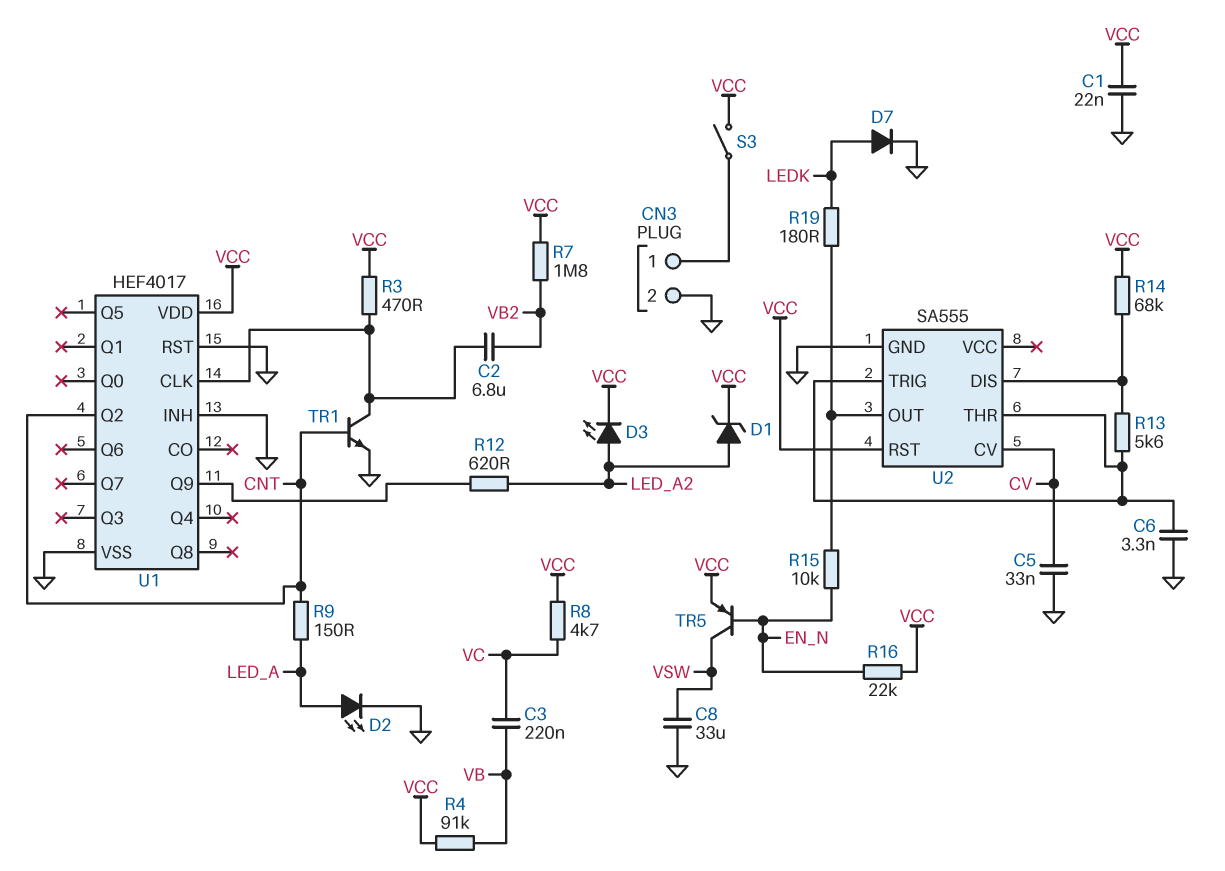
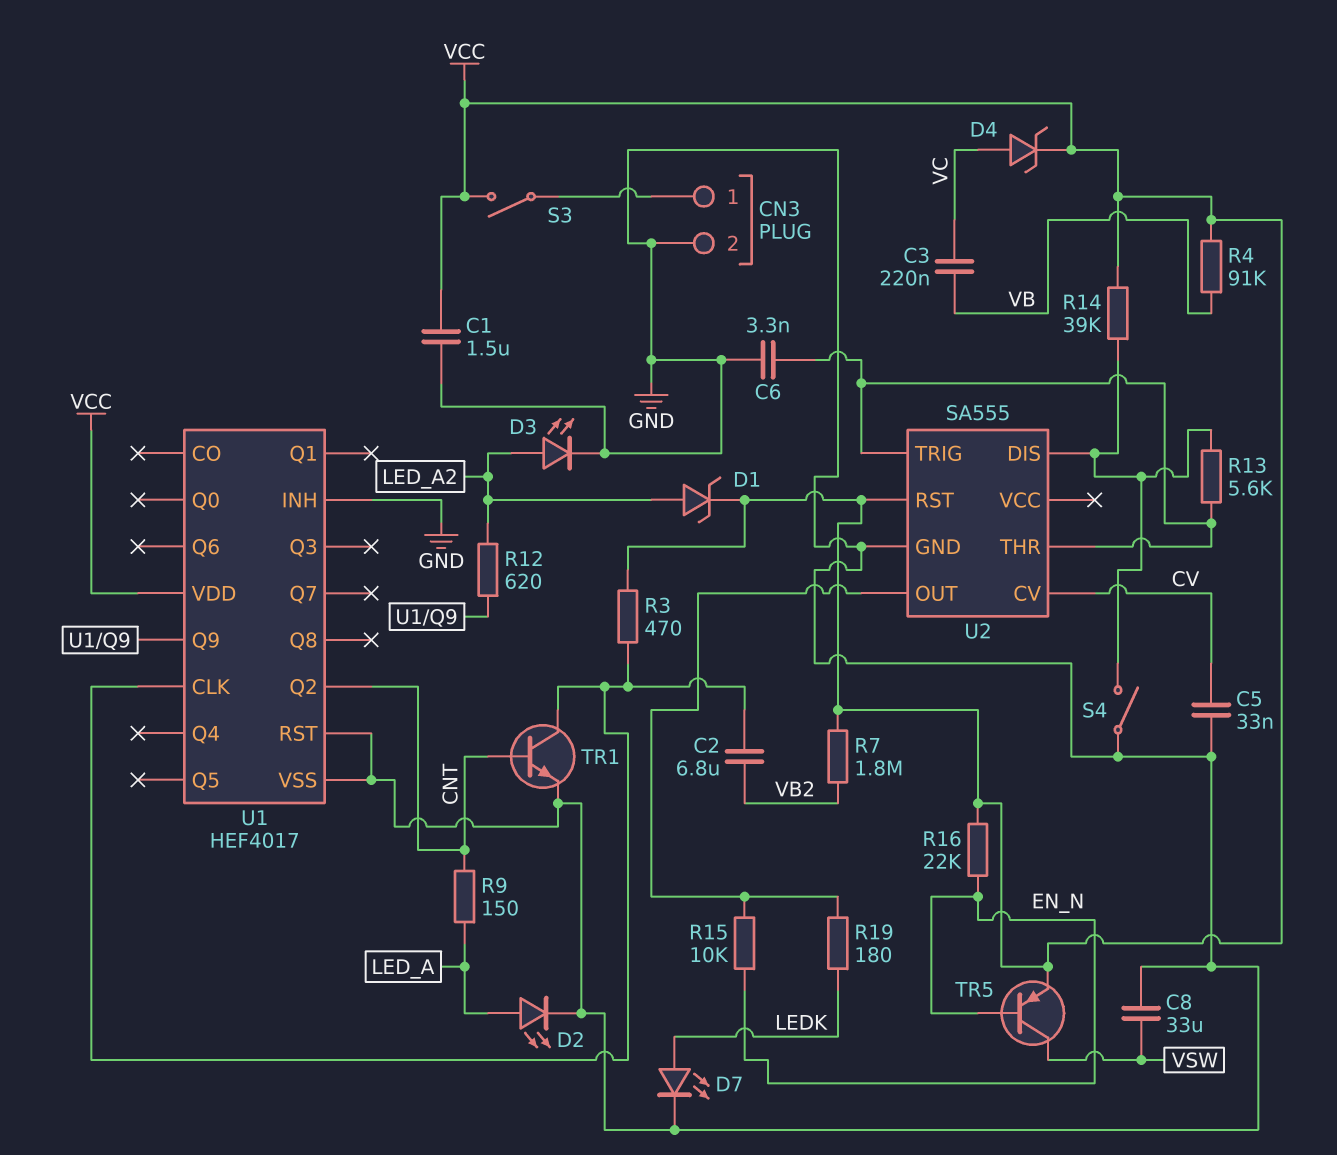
C1: 22nF (GND, VCC) -> 1.5uF (GND, VCC)
D3: LED (A LED_A2, K VCC) -> LED (A LED_A2, K GND)
D4: none -> zener (A VC, K VCC)
D7: diode (A LEDK, K GND) -> LED (A LEDK, K GND)
R8: 4.7k (VC, VCC) -> none
R14: 68k (U2/DIS, VCC) -> 39k (U2/DIS, VCC)
S4: none -> switch (GND, U2/DIS)

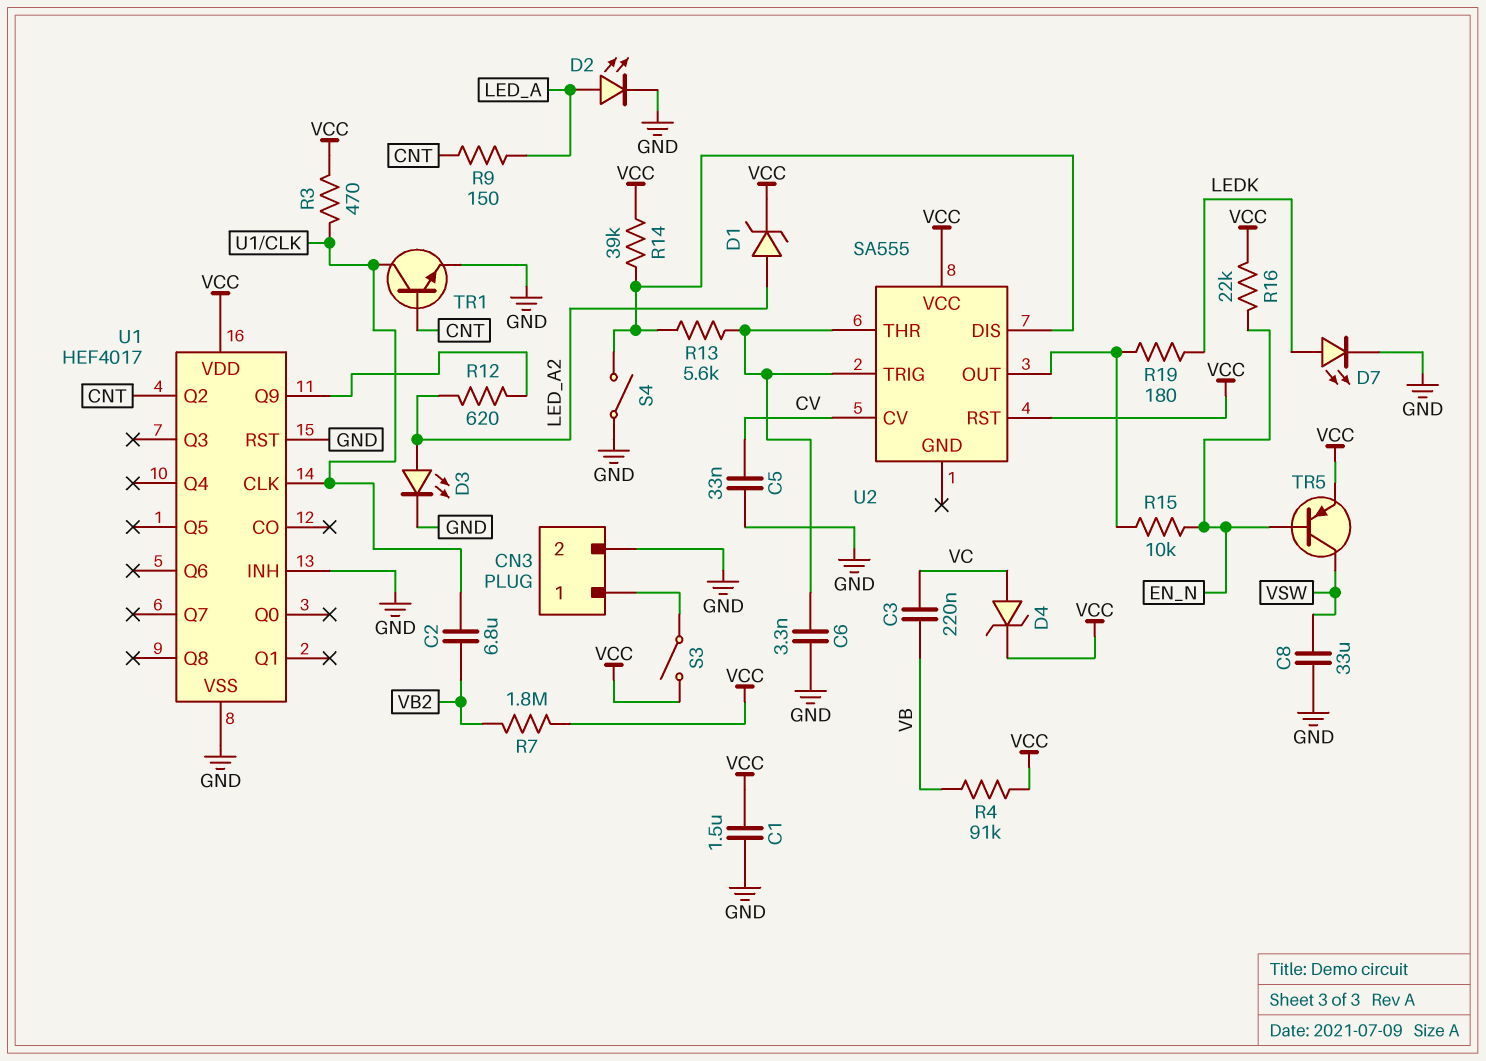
U2 pin GND: GND -> none
U2 pin VCC: none -> VCC

